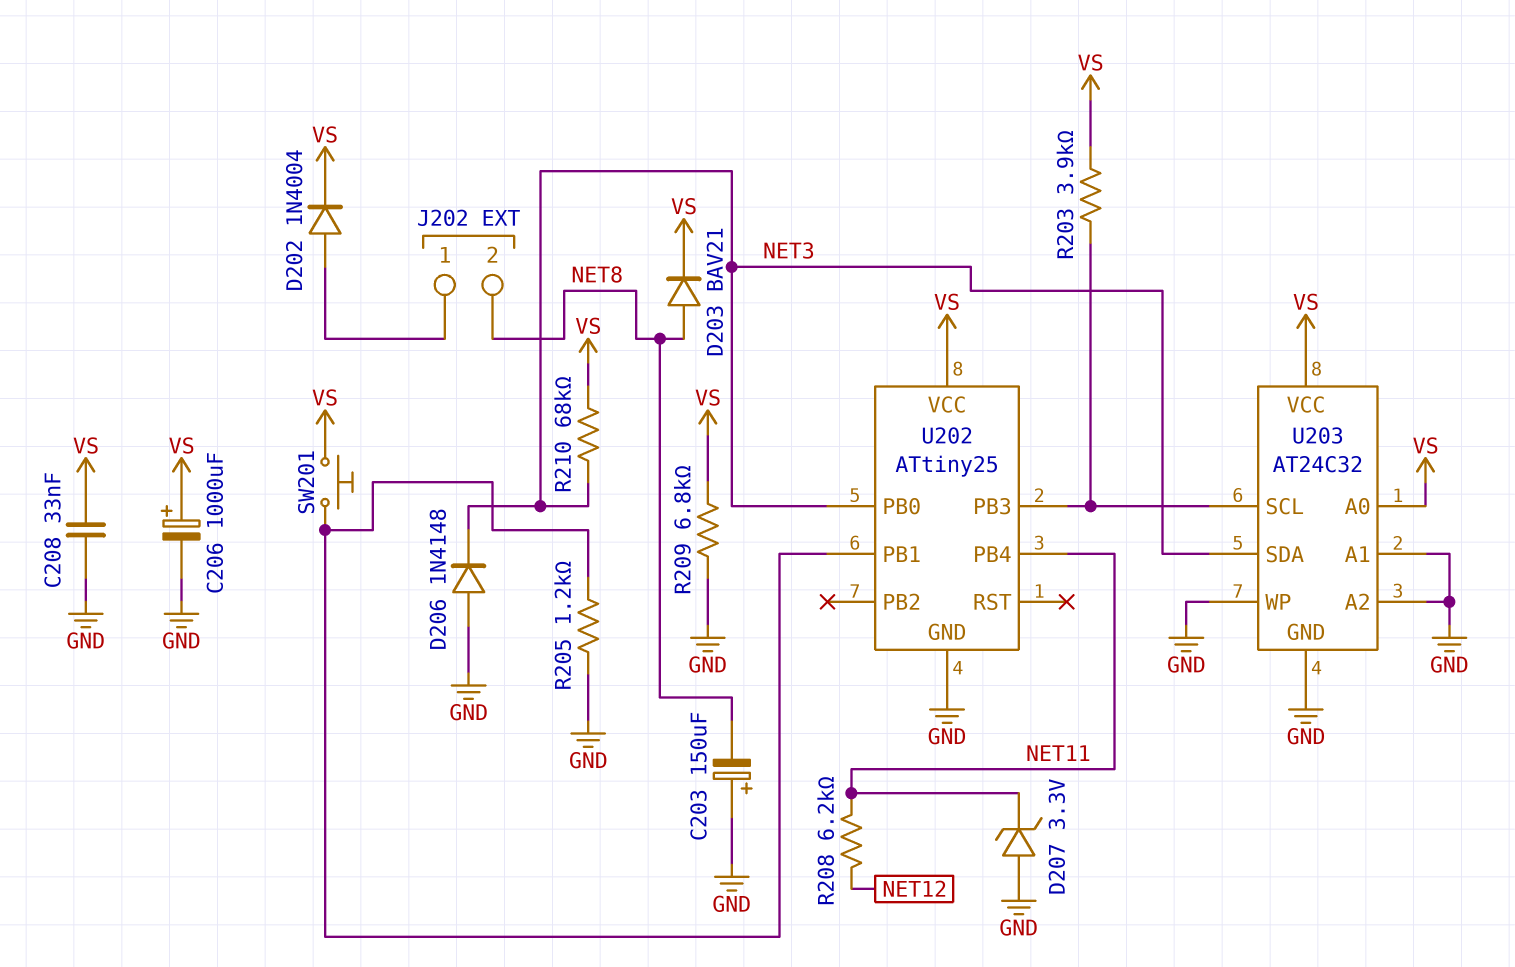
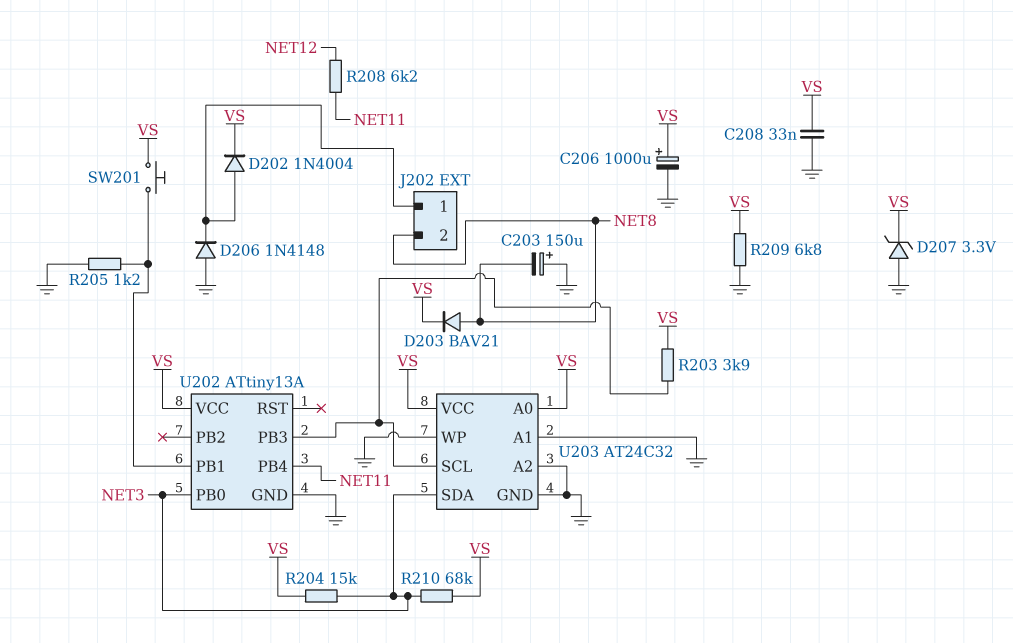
D206: diode 1N4148 (A GND, K NET3) -> diode 1N4148 (A GND, K J202/1)
D207: zener 3.3V (A GND, K NET11) -> zener 3.3V (A GND, K VS)
R204: none -> 15k (NET3, VS)
U202: ATtiny25 -> ATtiny13A

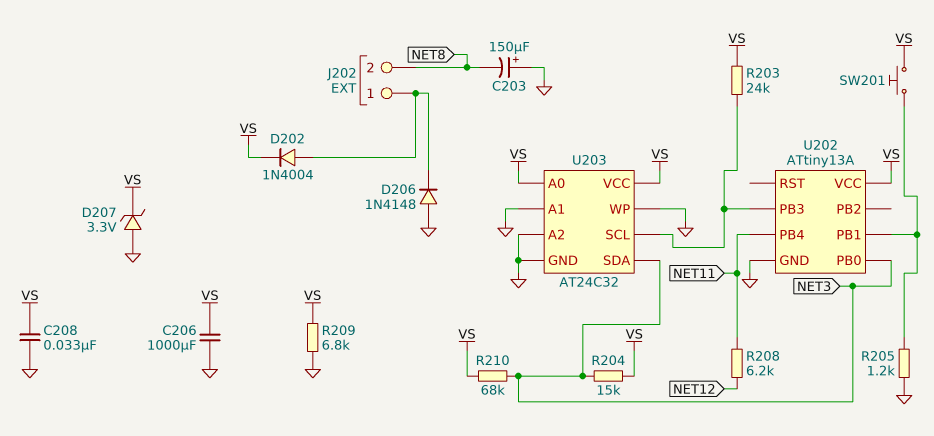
C206: 1000uF (plus VS, minus GND) -> 1000uF (GND, VS)
D203: diode BAV21 (A NET8, K VS) -> none
R203: 3.9k (U202/PB3, VS) -> 24k (U202/PB3, VS)

